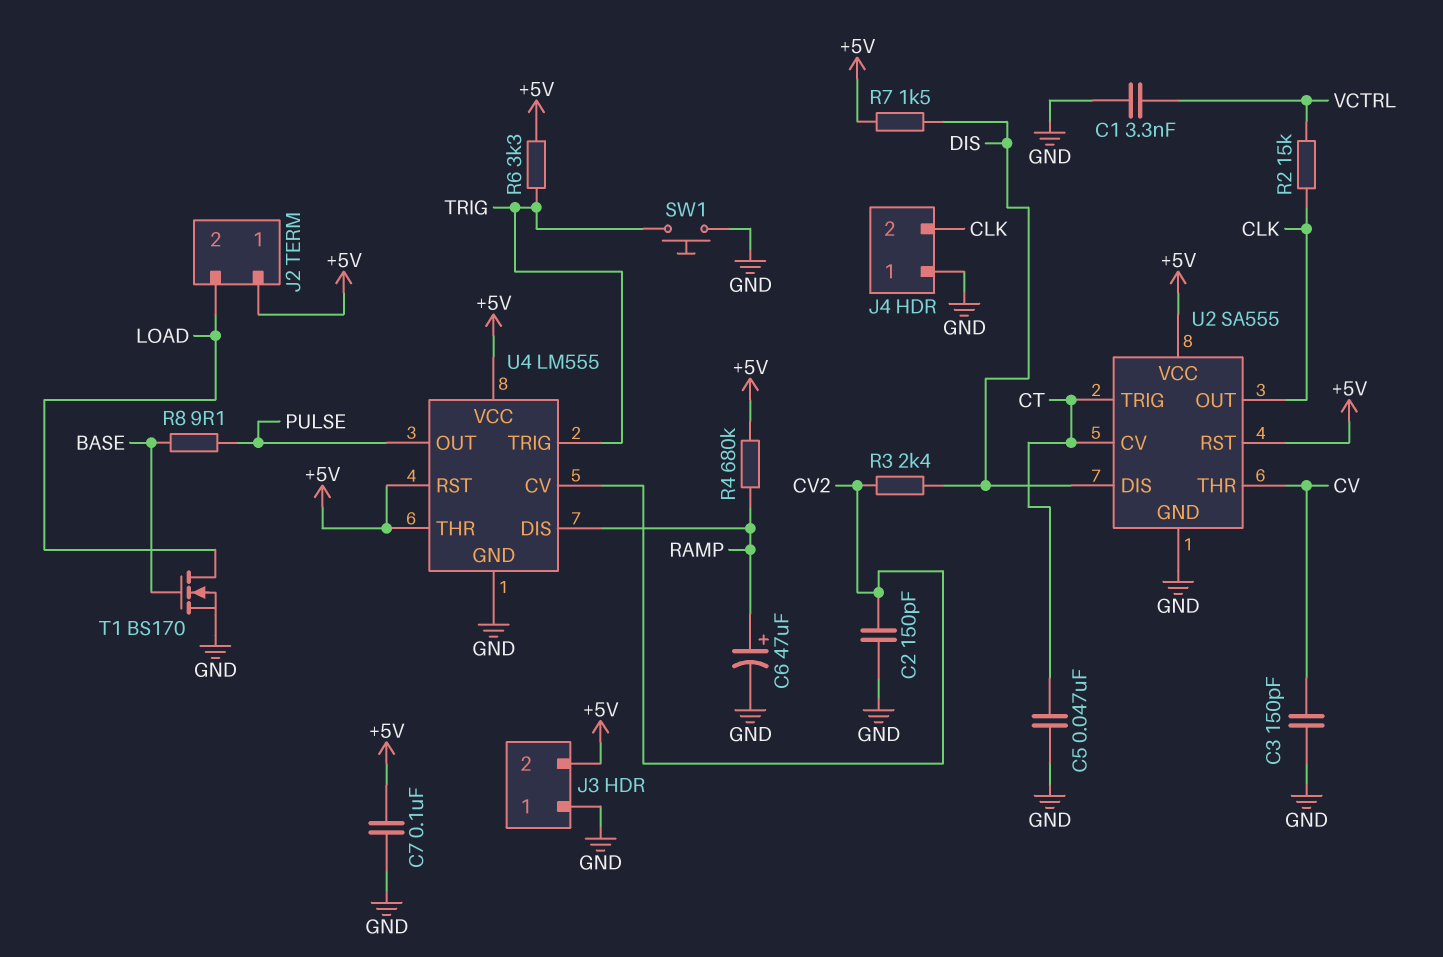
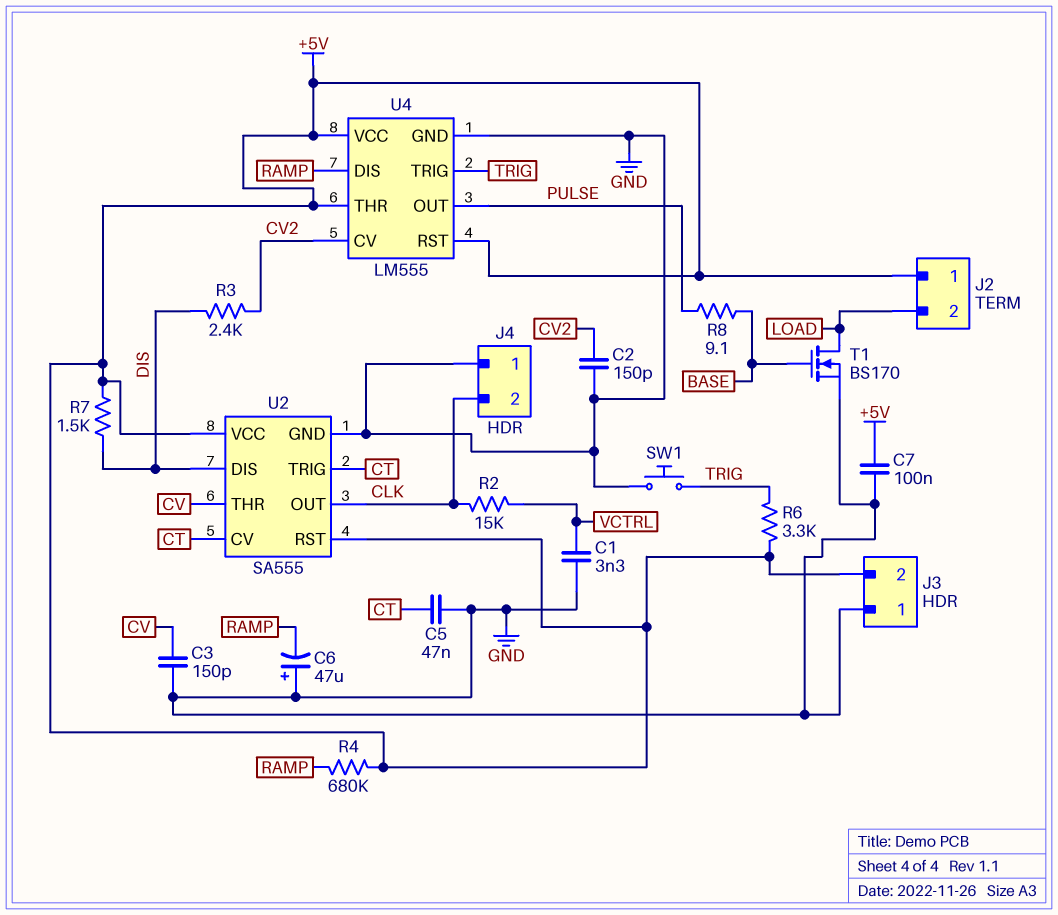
C6: 47uF (plus RAMP, minus GND) -> 47uF (plus GND, minus RAMP)

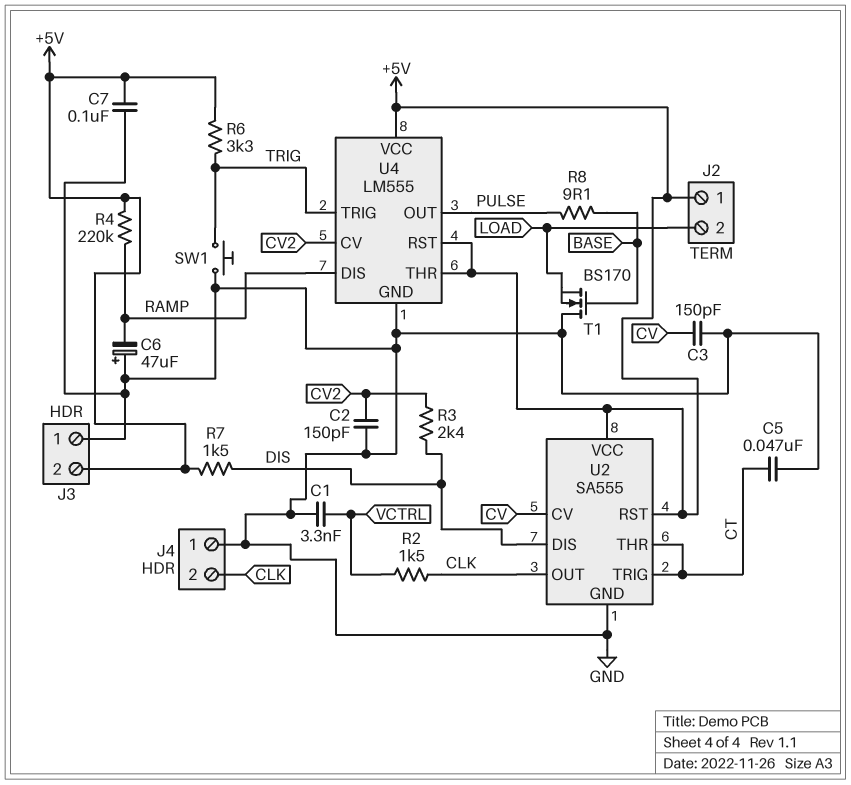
R2: 15k (CLK, VCTRL) -> 1.5k (CLK, VCTRL)
R4: 680k (+5V, RAMP) -> 220k (+5V, RAMP)
T1: NMOS BS170 (G BASE, D LOAD, S GND) -> NMOS BS170 (G BASE, D GND, S LOAD)
U2 pin CV: CT -> CV
U2 pin THR: CV -> CT

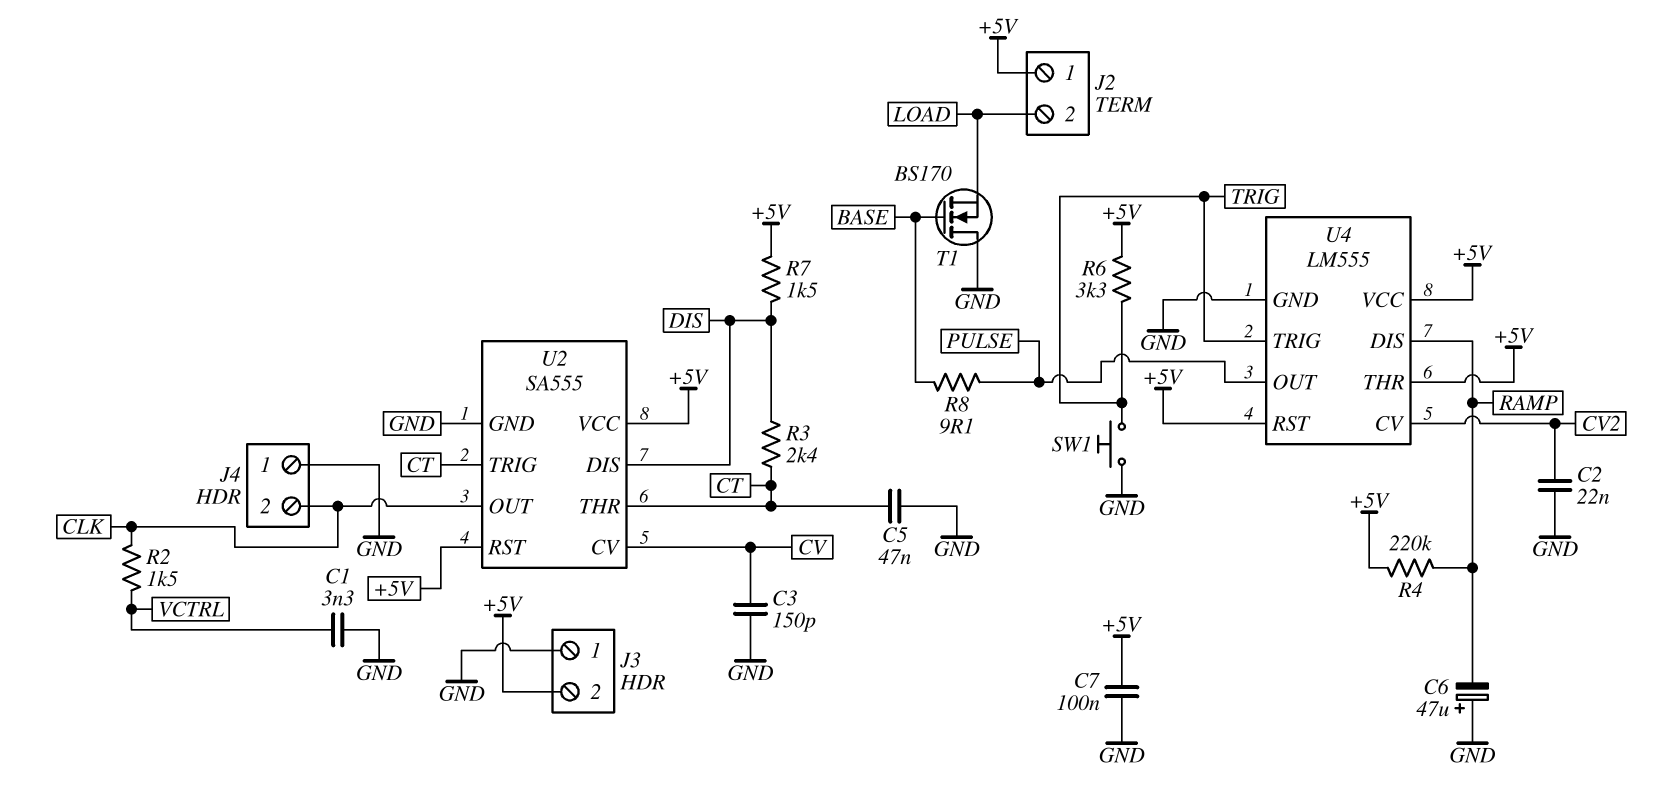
C2: 150pF (CV2, GND) -> 22nF (CV2, GND)
R3: 2.4k (CV2, DIS) -> 2.4k (CT, DIS)

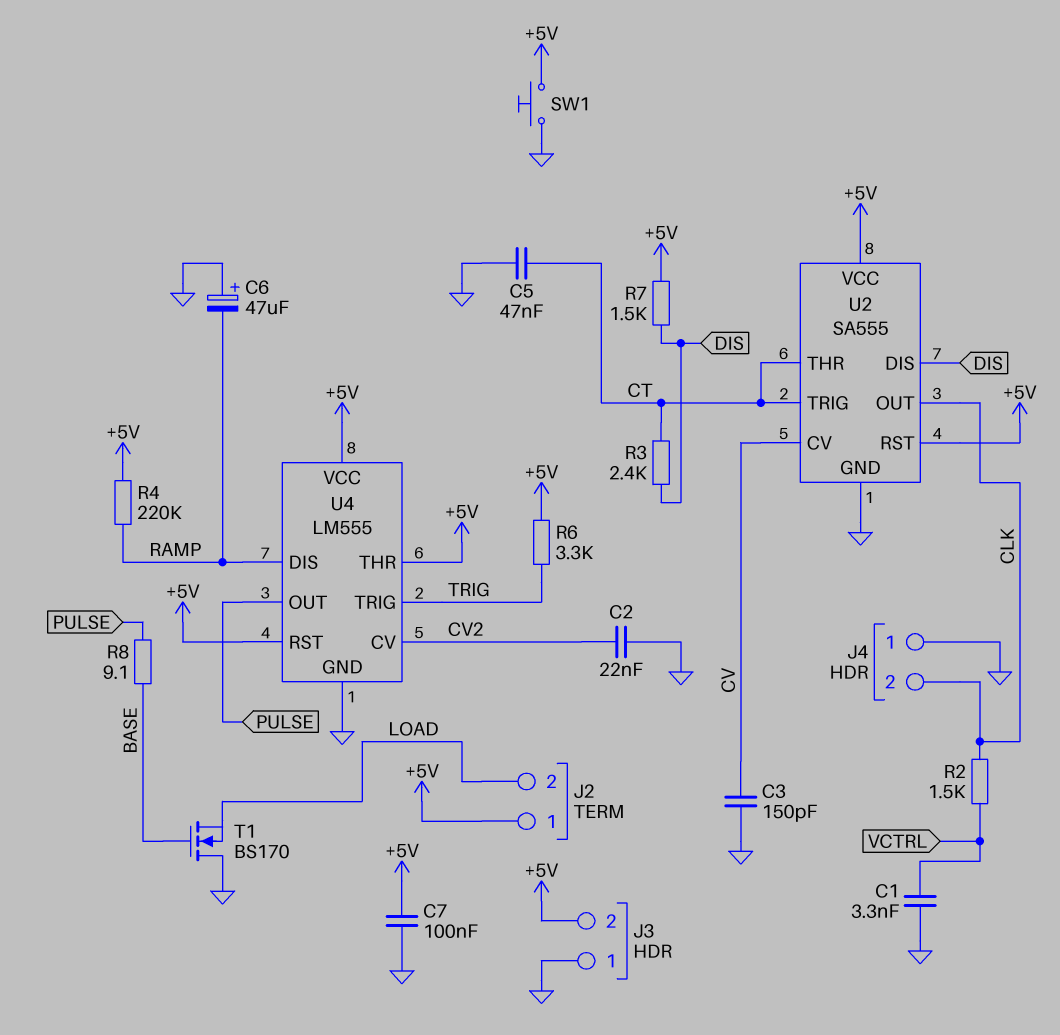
SW1: button (GND, TRIG) -> button (+5V, GND)

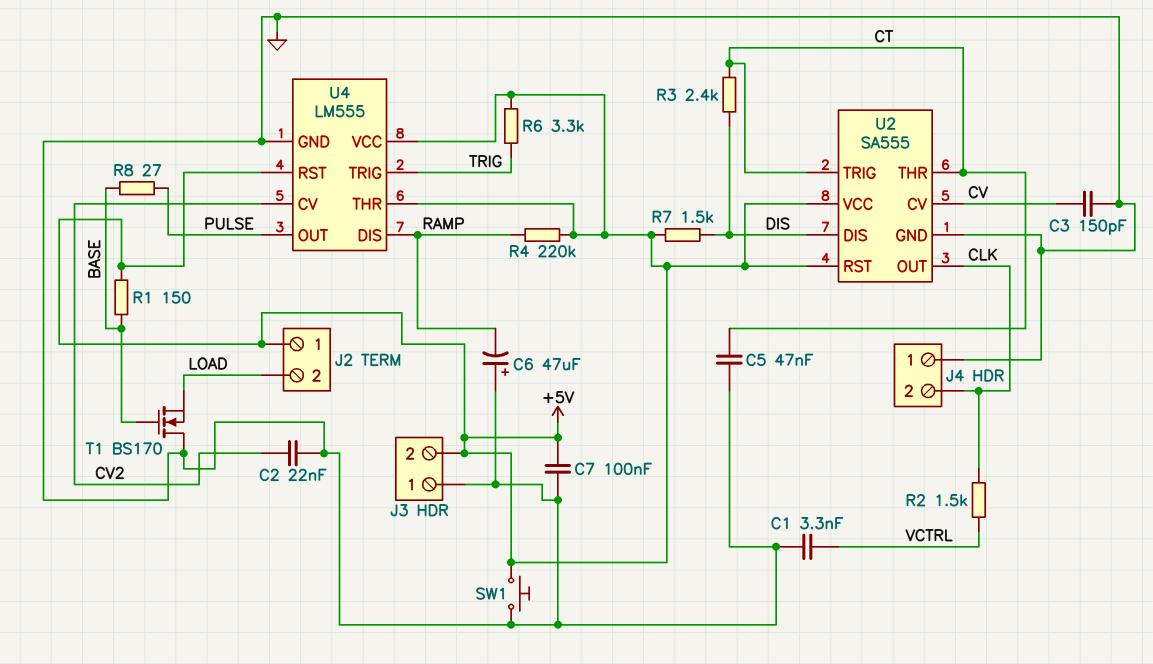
R1: none -> 150 (+5V, BASE)
R8: 9.1 (BASE, PULSE) -> 27 (BASE, PULSE)

